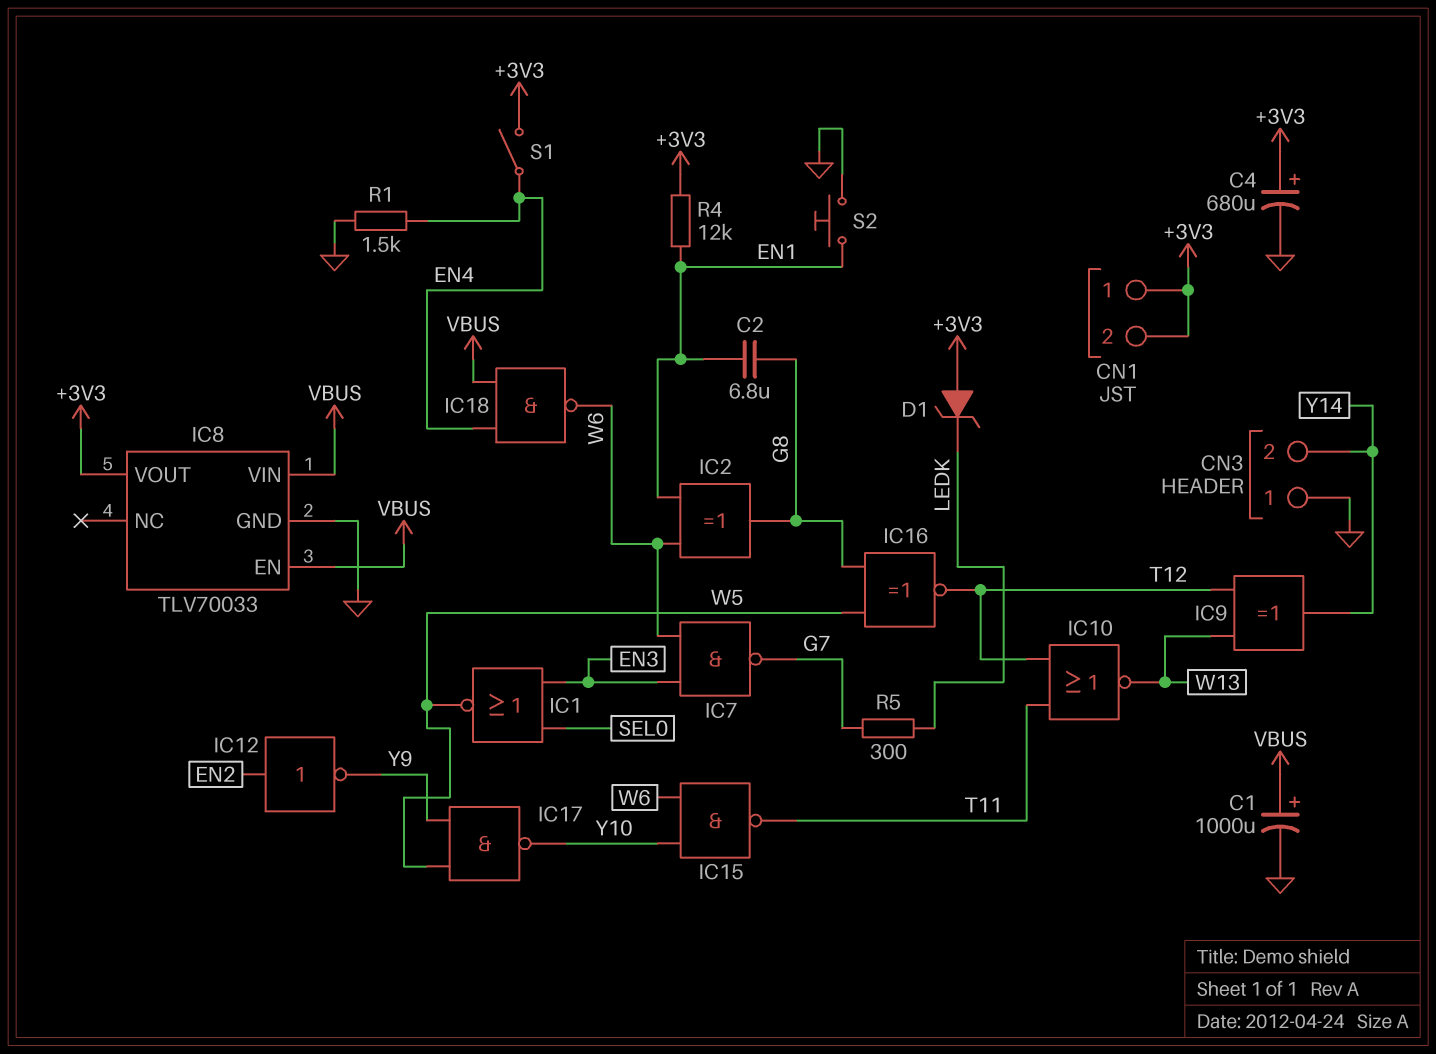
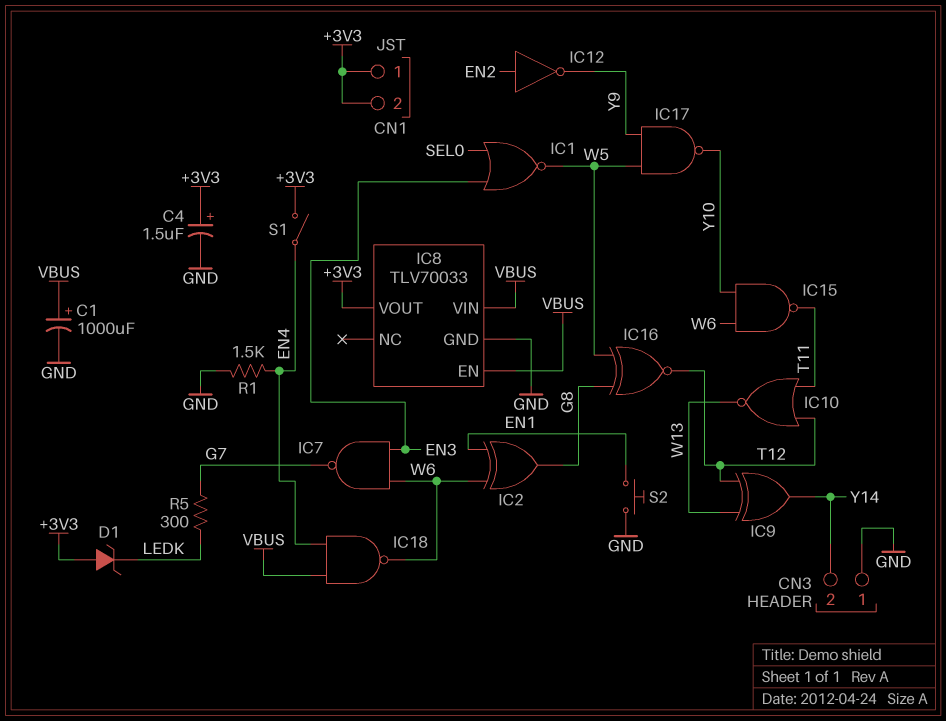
C2: 6.8uF (EN1, G8) -> none
C4: 680uF (plus +3V3, minus GND) -> 1.5uF (plus +3V3, minus GND)
R4: 12k (+3V3, EN1) -> none

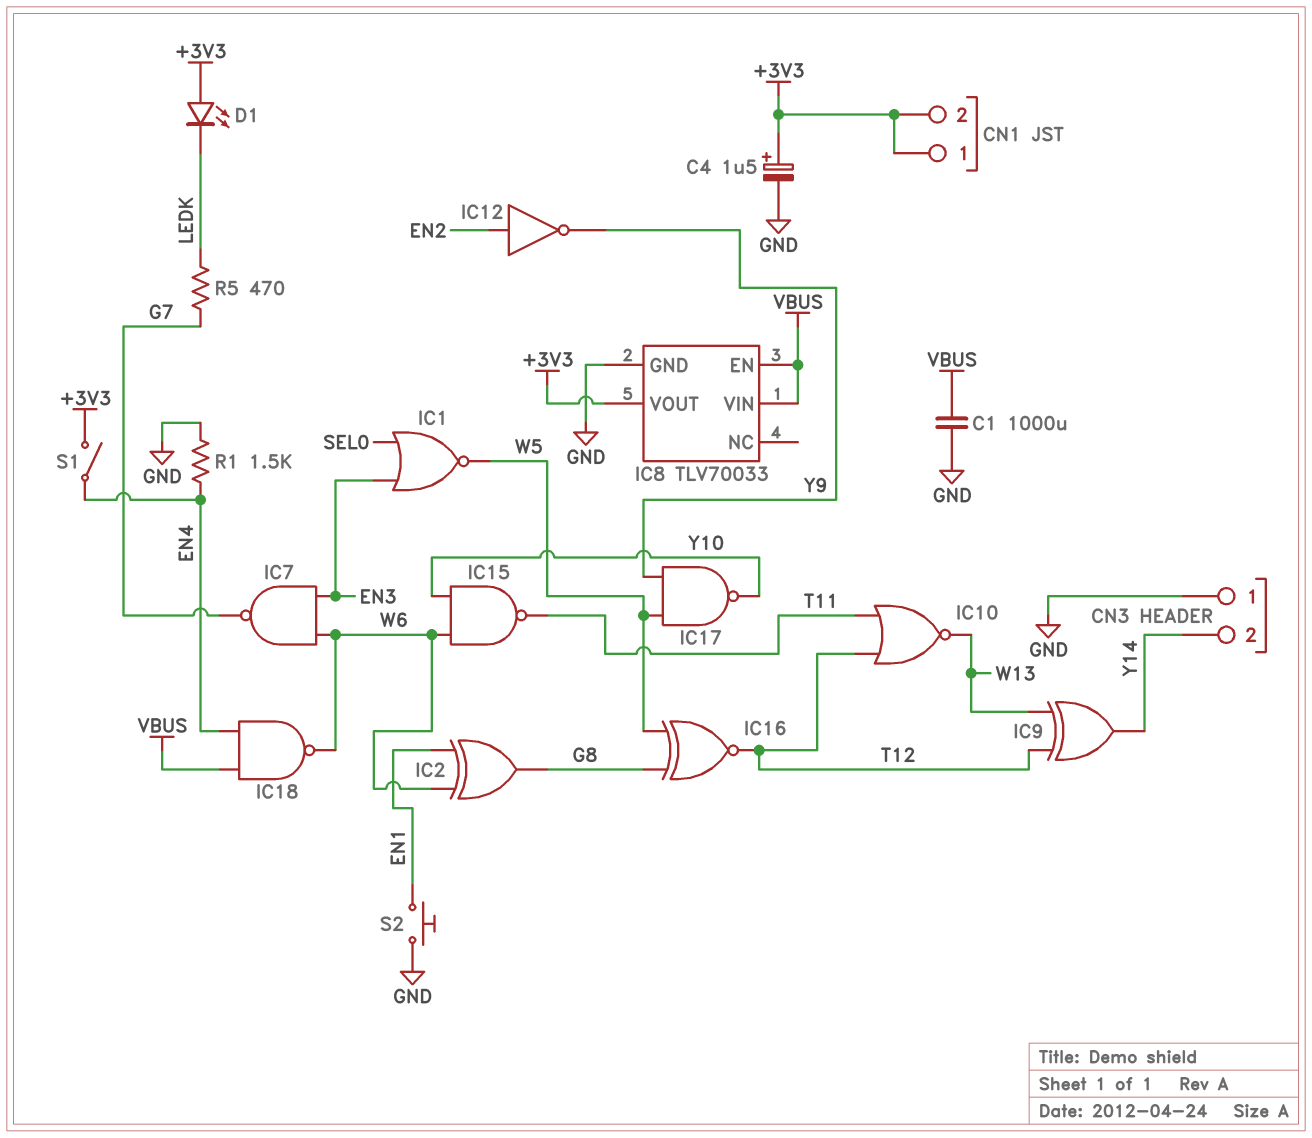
C1: 1000uF (plus VBUS, minus GND) -> 1000uF (GND, VBUS)
D1: zener (A +3V3, K LEDK) -> LED (A +3V3, K LEDK)
R5: 300 (G7, LEDK) -> 470 (G7, LEDK)

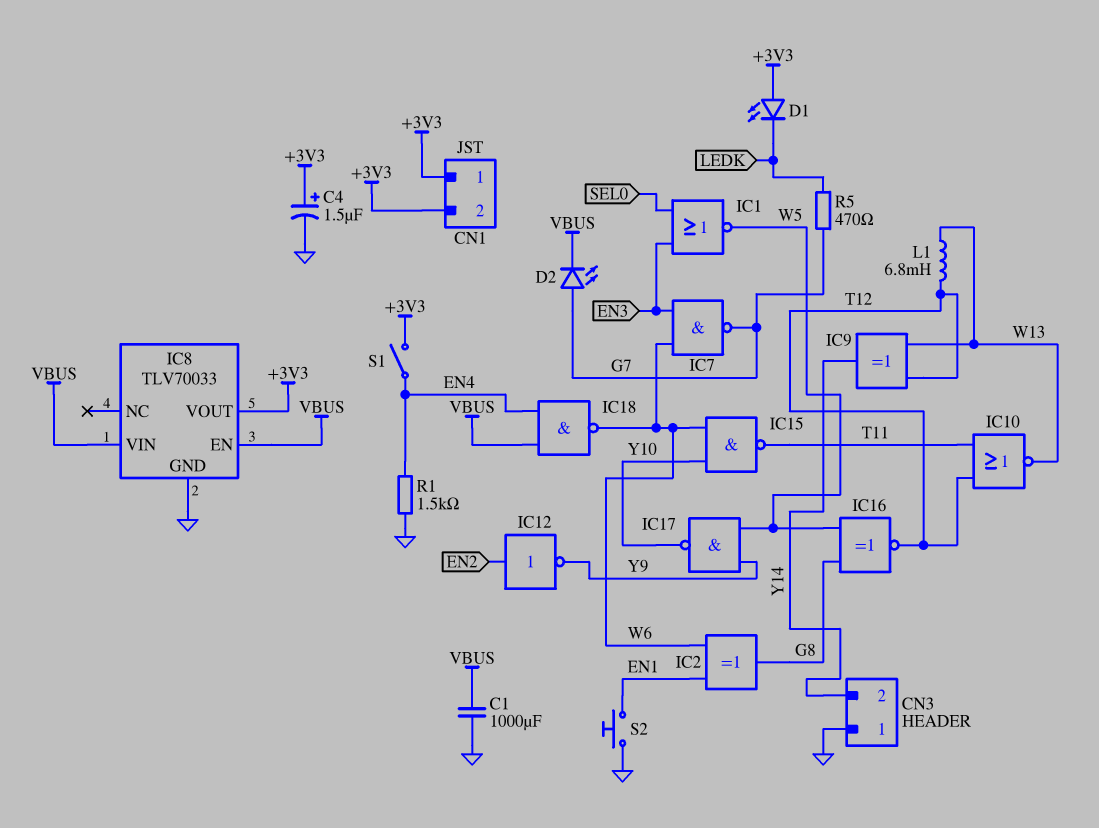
D2: none -> LED (A G7, K VBUS)
L1: none -> 6.8mH (T12, W13)

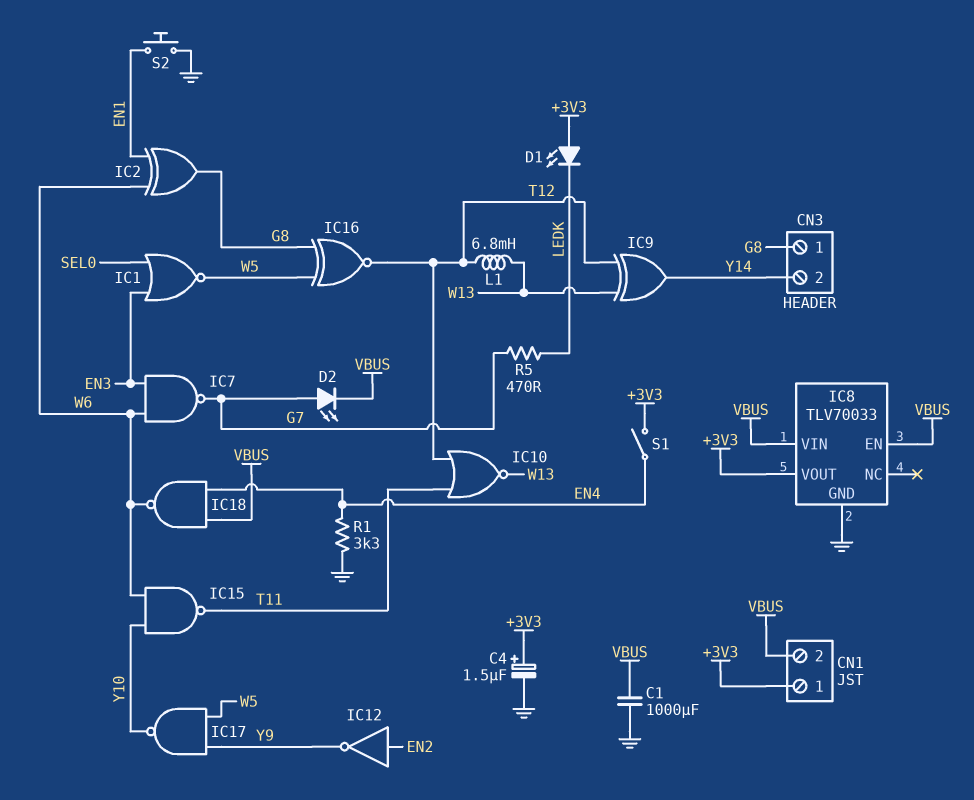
CN1 pin 2: +3V3 -> VBUS
CN3 pin 1: GND -> G8
R1: 1.5k (EN4, GND) -> 3.3k (EN4, GND)

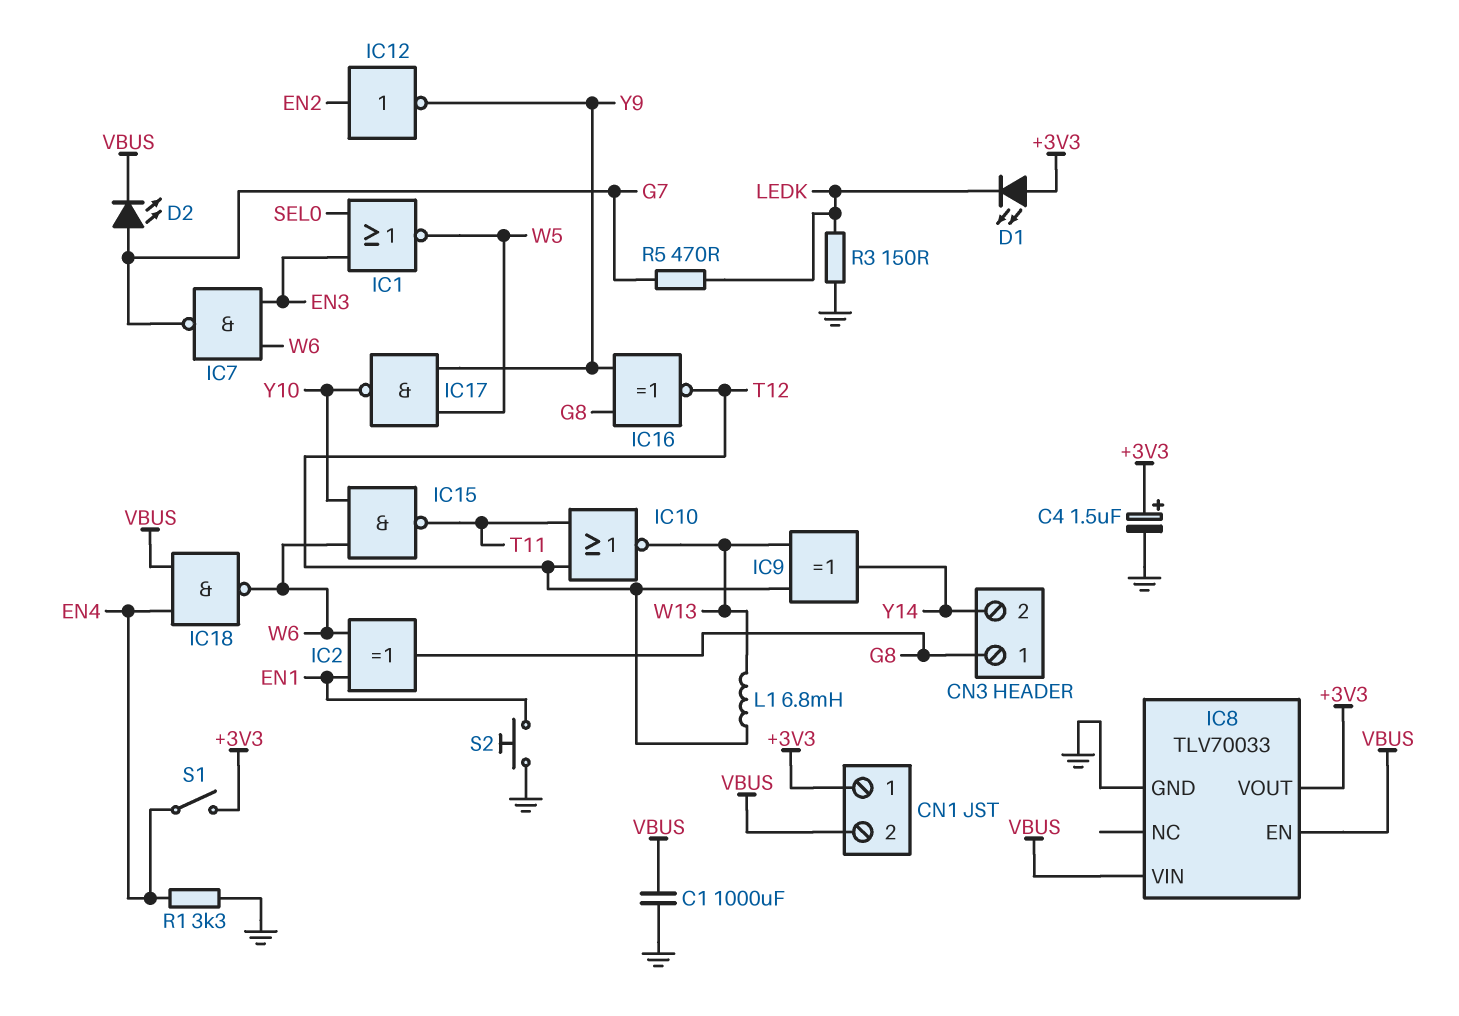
IC16: XNOR (in G8, in W5, out T12) -> XNOR (in G8, in Y9, out T12)
R3: none -> 150 (GND, LEDK)

